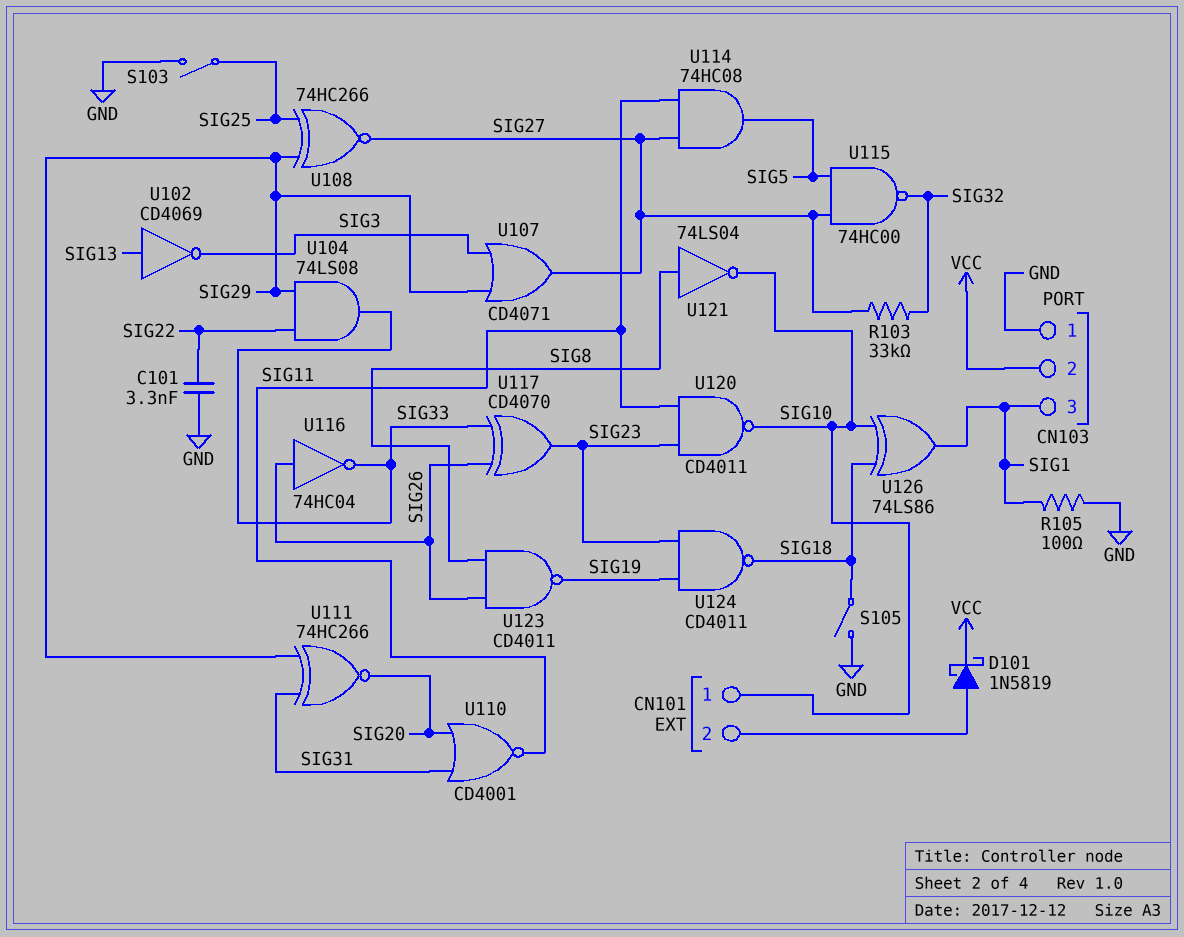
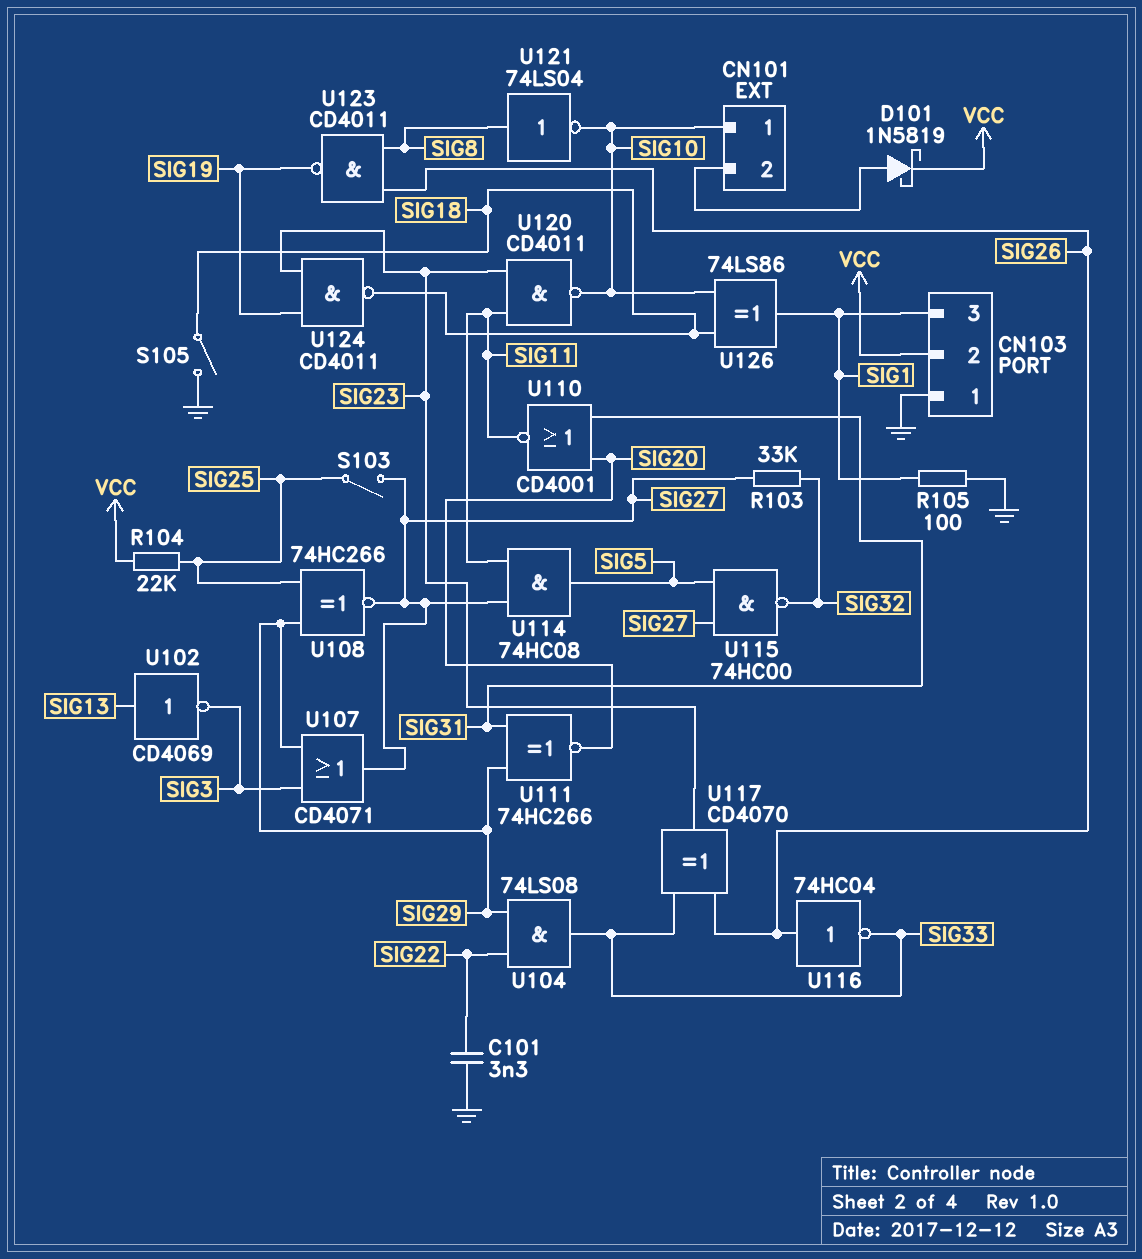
R104: none -> 22k (SIG25, VCC)
S103: switch (GND, SIG25) -> switch (SIG25, SIG27)

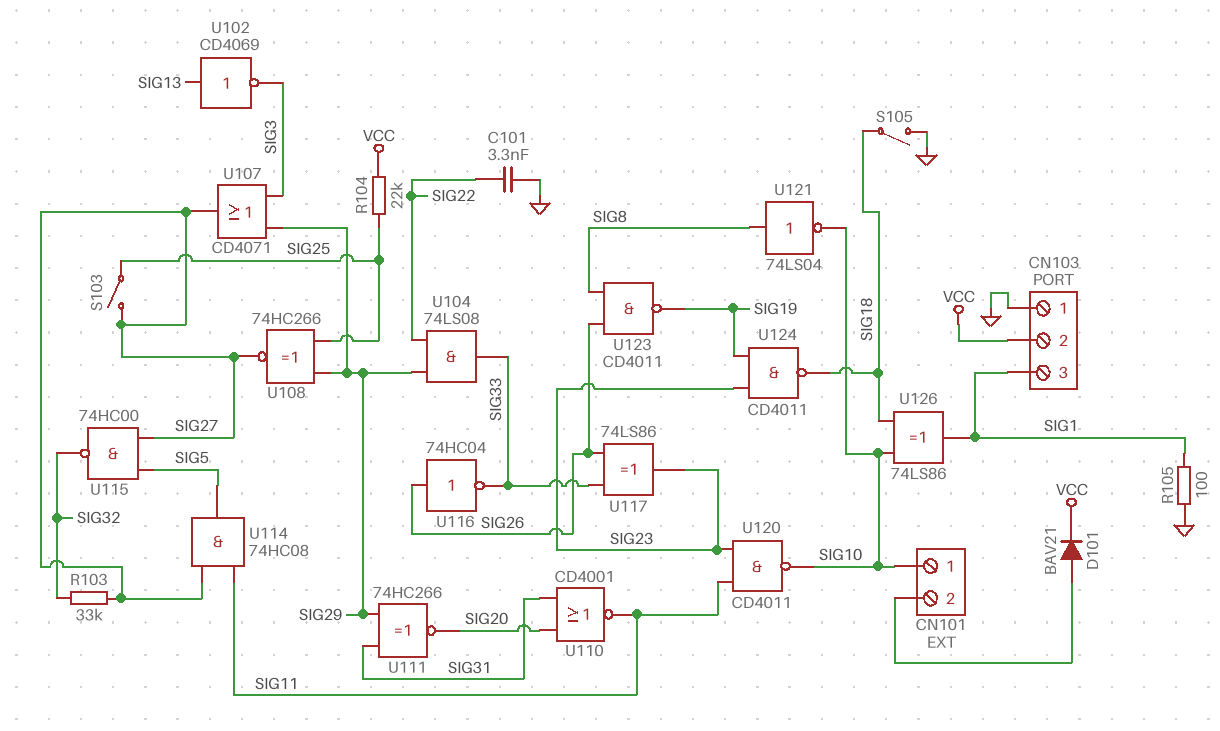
D101: schottky 1N5819 (A CN101/2, K VCC) -> diode BAV21 (A CN101/2, K VCC)
U117: XOR CD4070 (in SIG26, in SIG33, out SIG23) -> XOR 74LS86 (in SIG26, in SIG33, out SIG23)

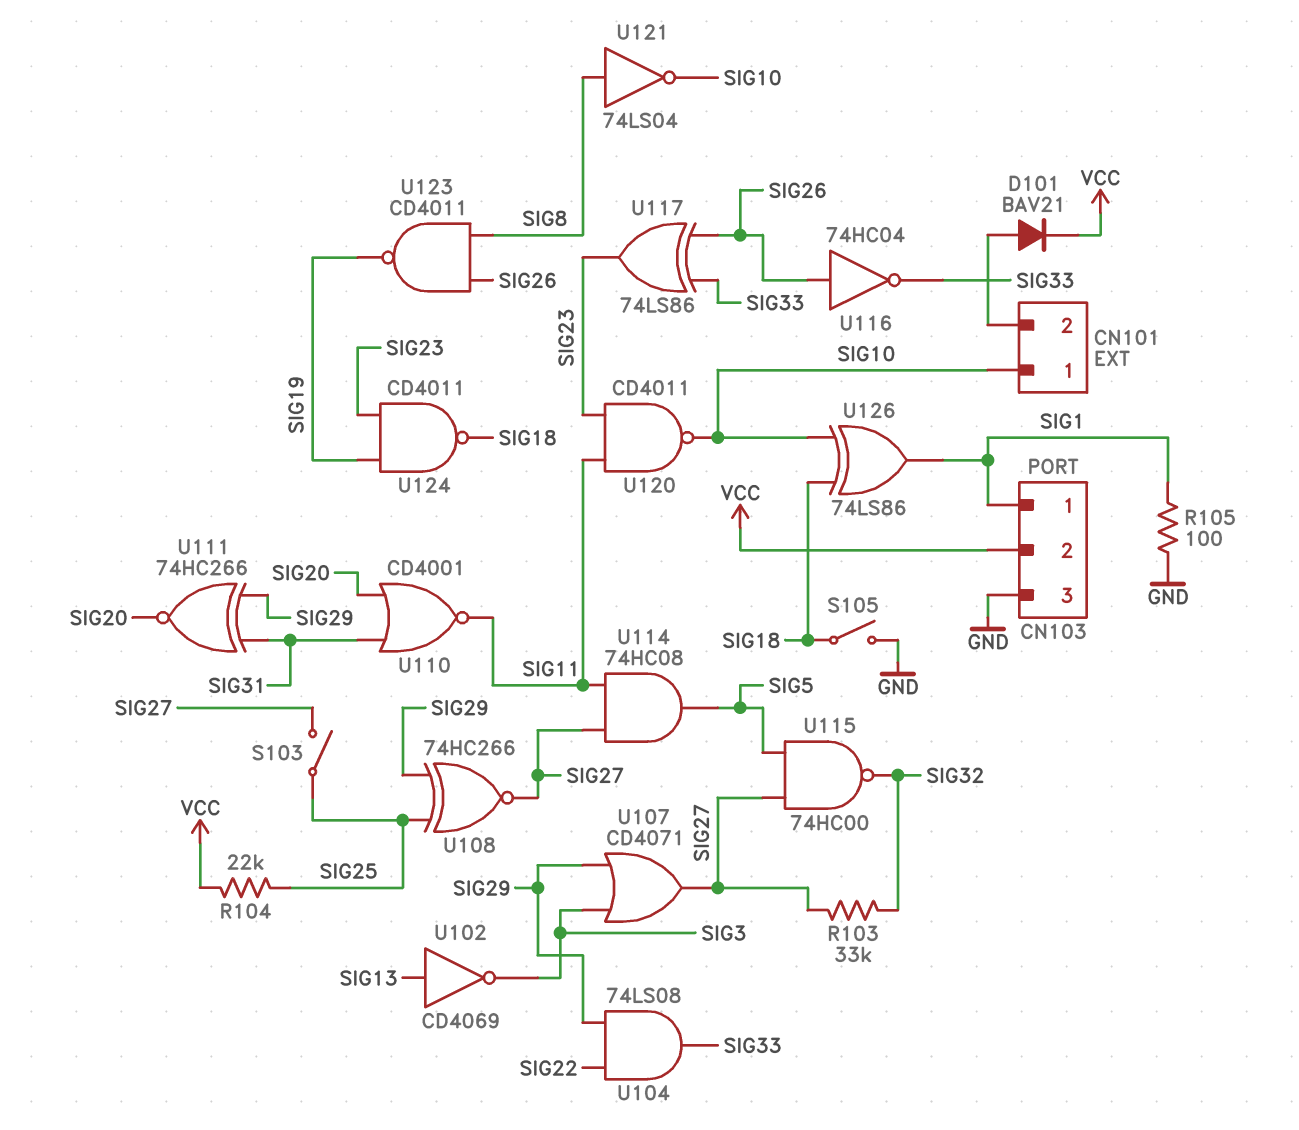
C101: 3.3nF (GND, SIG22) -> none
CN103 pin 1: GND -> SIG1
CN103 pin 3: SIG1 -> GND

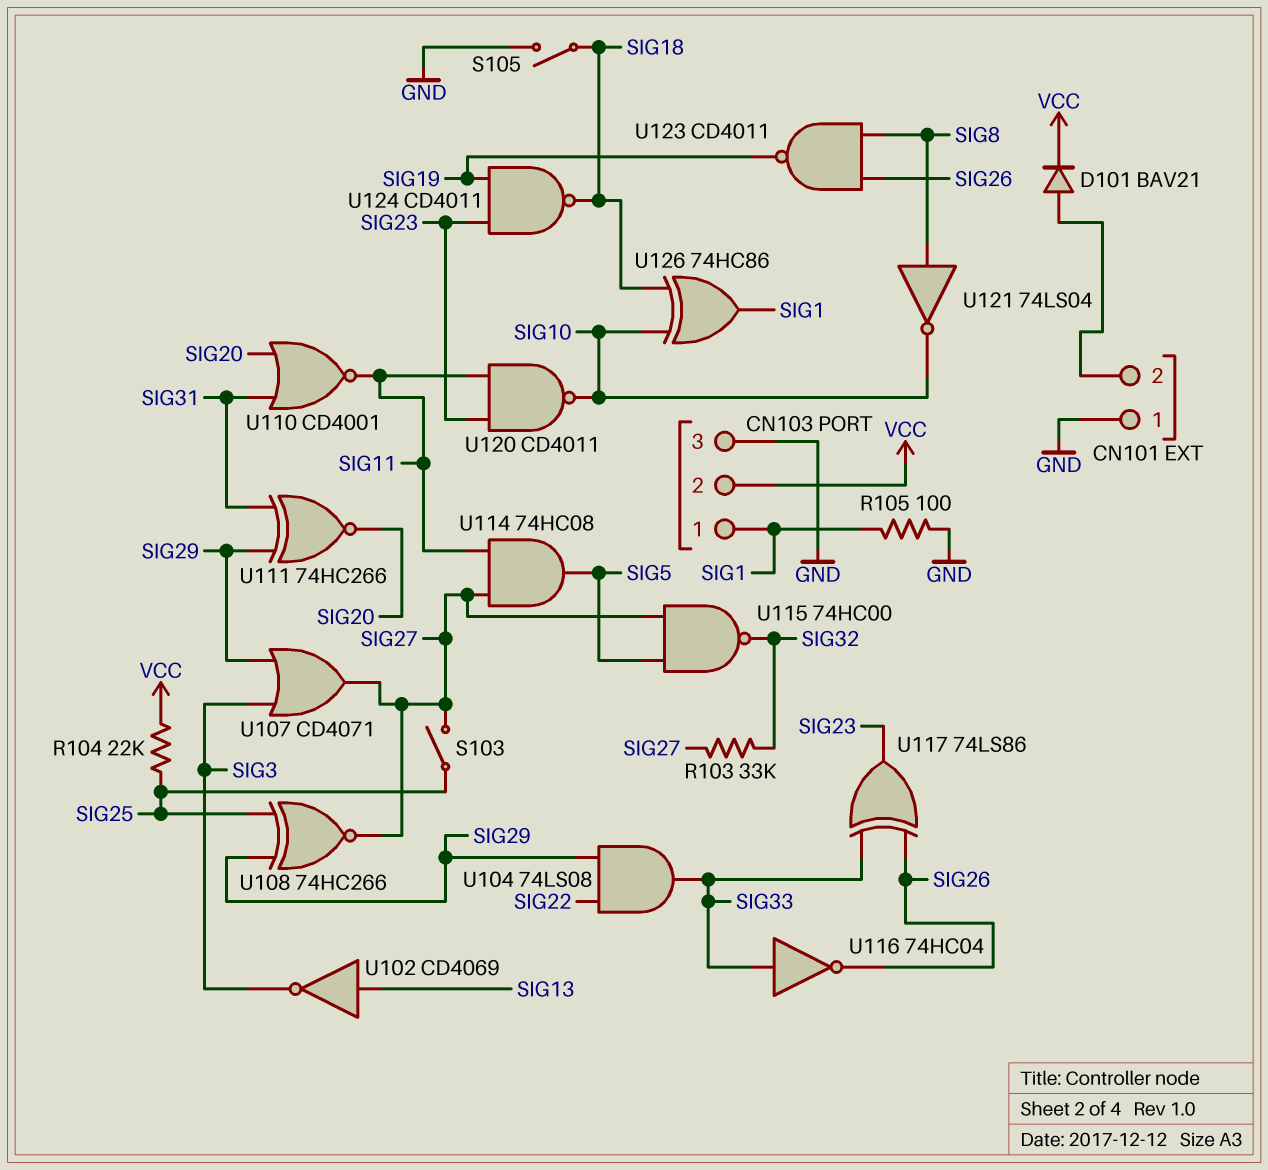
CN101 pin 1: SIG10 -> GND
U116: NOT 74HC04 (in SIG26, out SIG33) -> NOT 74HC04 (in SIG33, out SIG26)
U126: XOR 74LS86 (in SIG10, in SIG18, out SIG1) -> XOR 74HC86 (in SIG10, in SIG18, out SIG1)

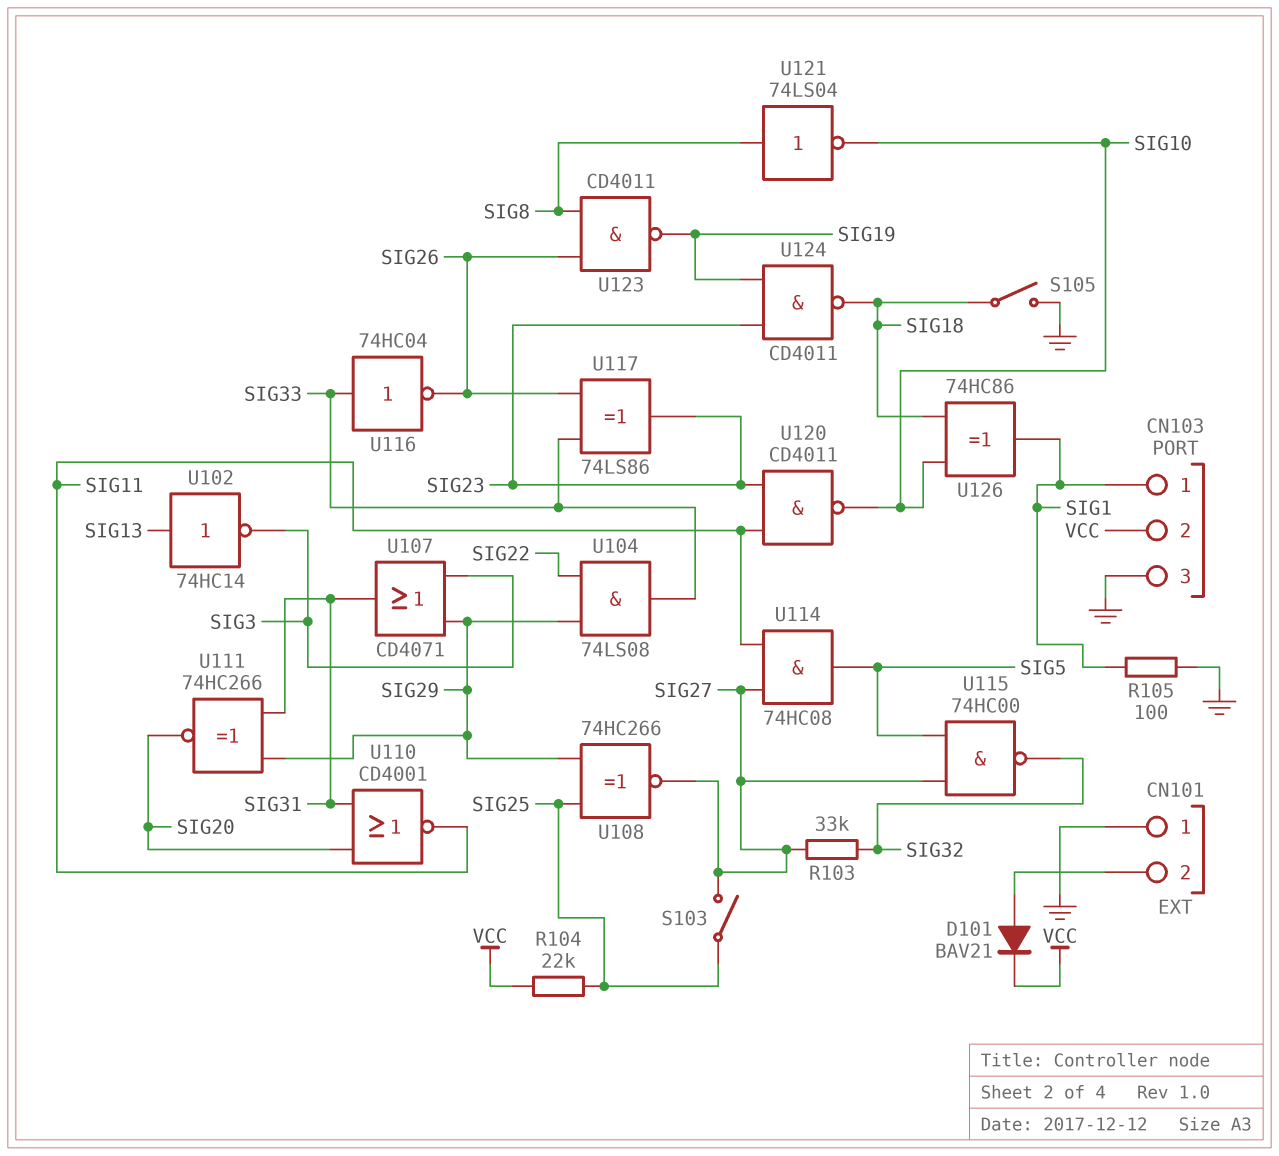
U102: NOT CD4069 (in SIG13, out SIG3) -> NOT 74HC14 (in SIG13, out SIG3)
U107: OR CD4071 (in SIG3, in SIG29, out SIG27) -> OR CD4071 (in SIG3, in SIG29, out SIG31)

